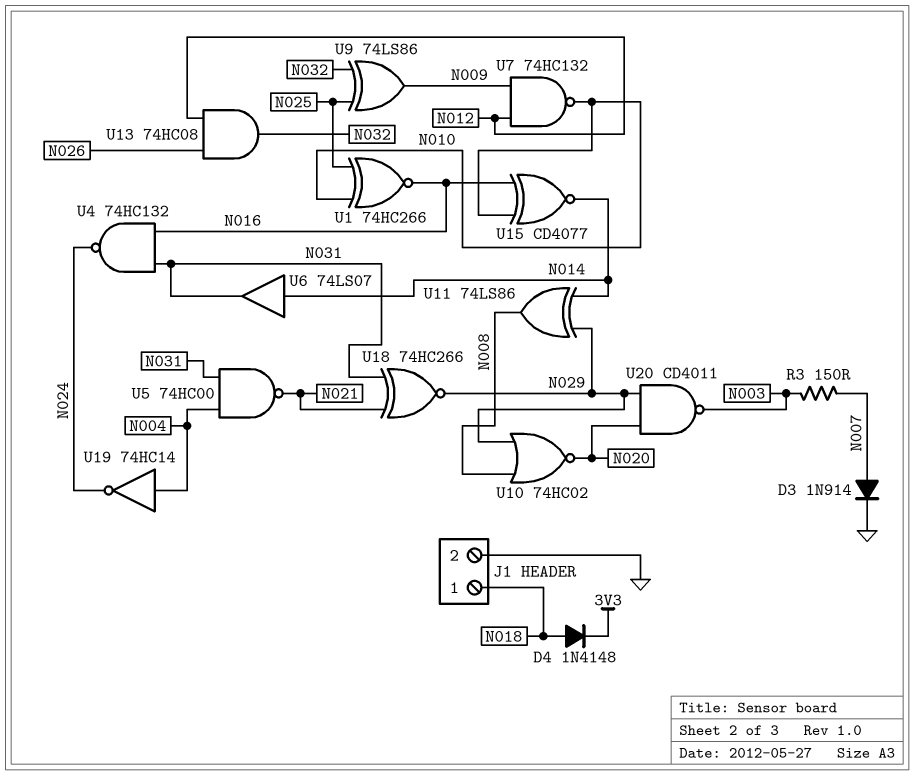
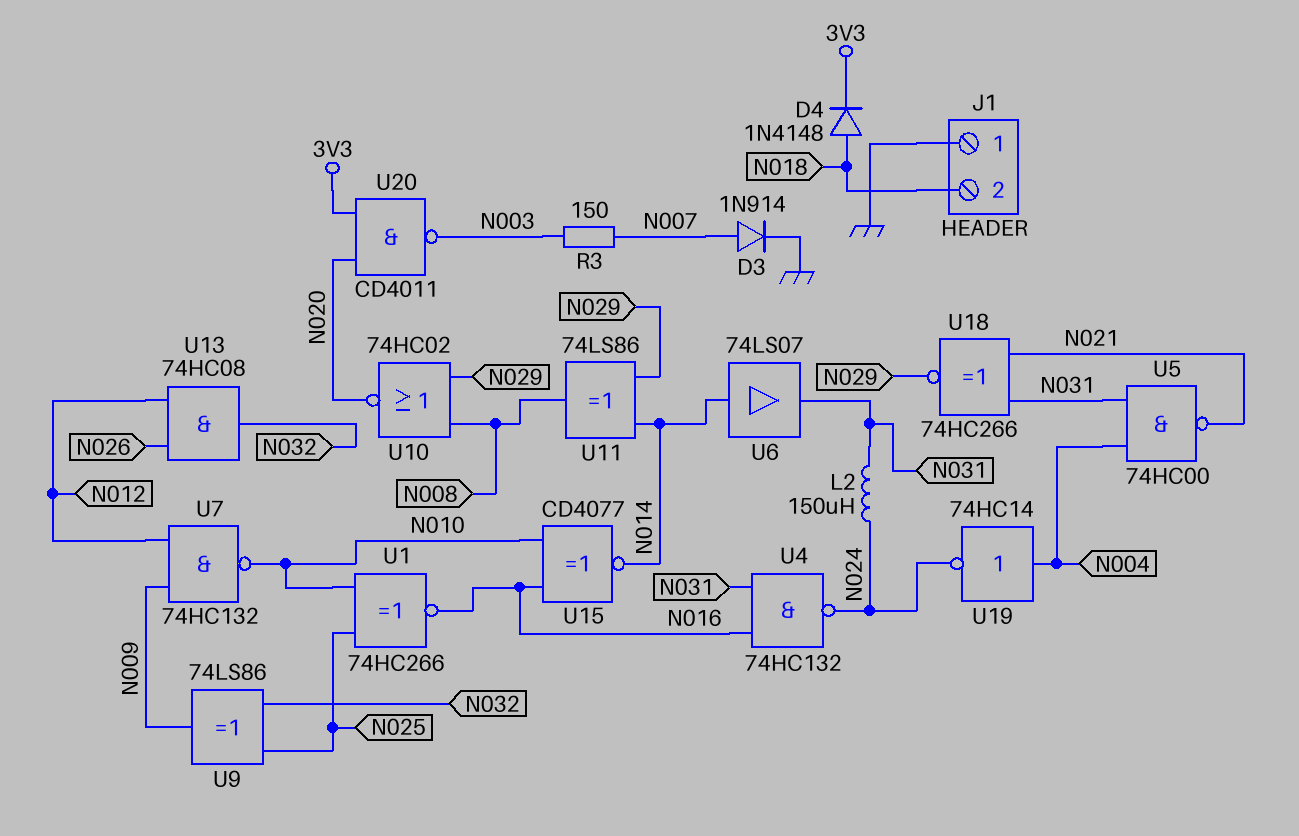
J1 pin 1: N018 -> GND
J1 pin 2: GND -> N018
L2: none -> 150uH (N024, N031)
U20: NAND CD4011 (in N020, in N029, out N003) -> NAND CD4011 (in 3V3, in N020, out N003)

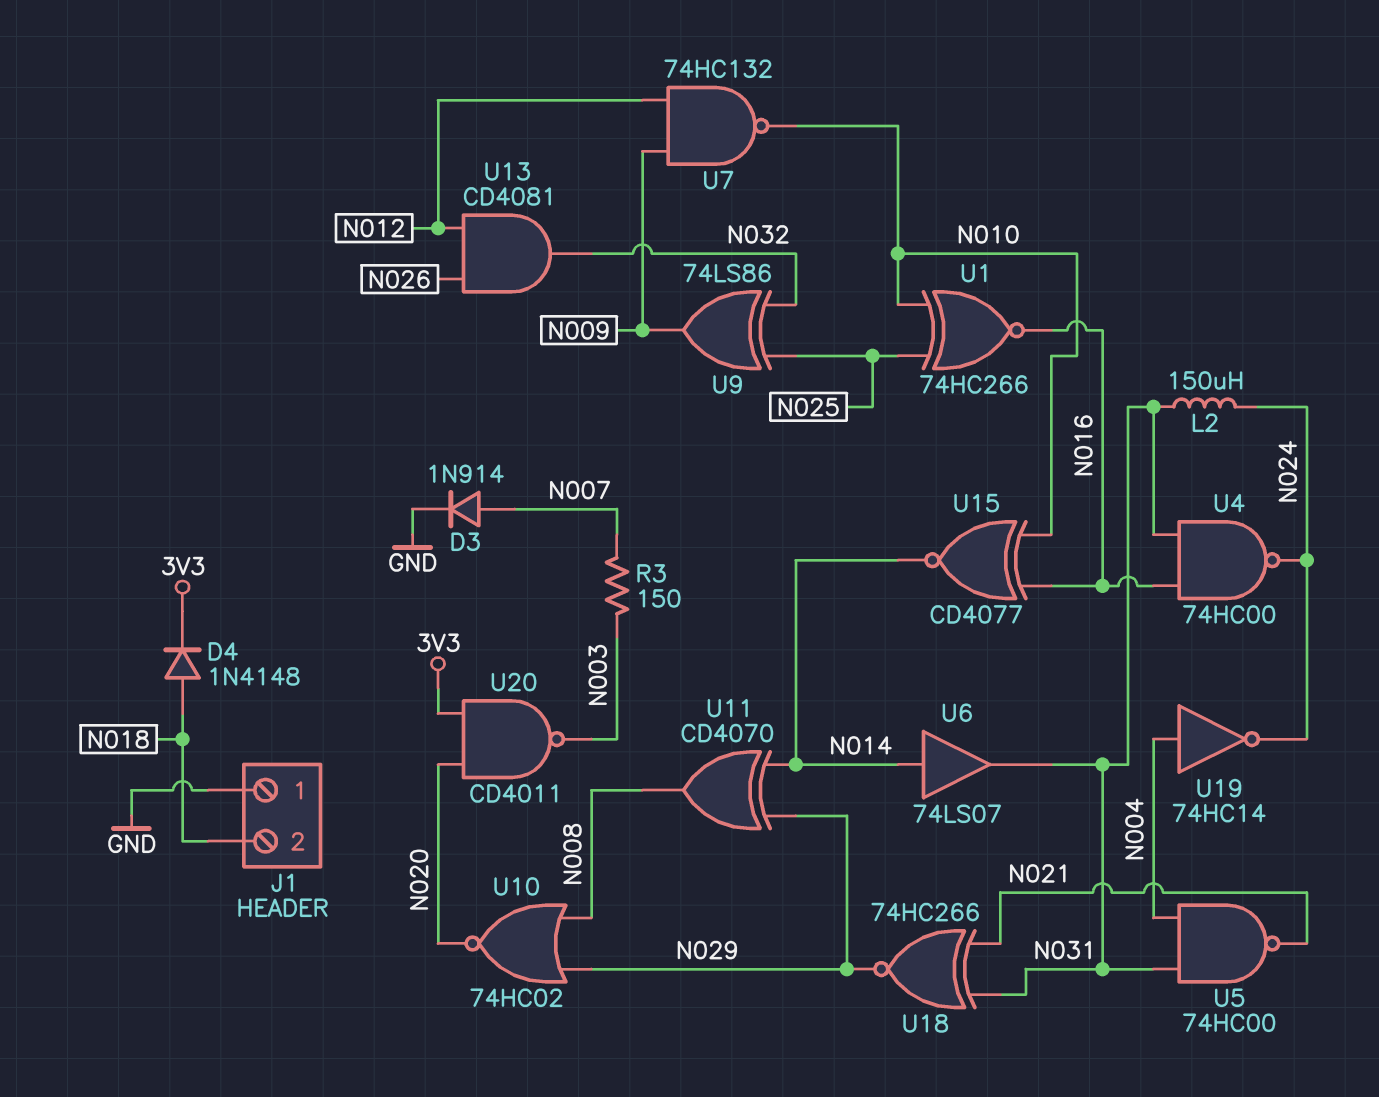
U4: NAND 74HC132 (in N016, in N031, out N024) -> NAND 74HC00 (in N016, in N031, out N024)
U11: XOR 74LS86 (in N014, in N029, out N008) -> XOR CD4070 (in N014, in N029, out N008)
U13: AND 74HC08 (in N012, in N026, out N032) -> AND CD4081 (in N012, in N026, out N032)

